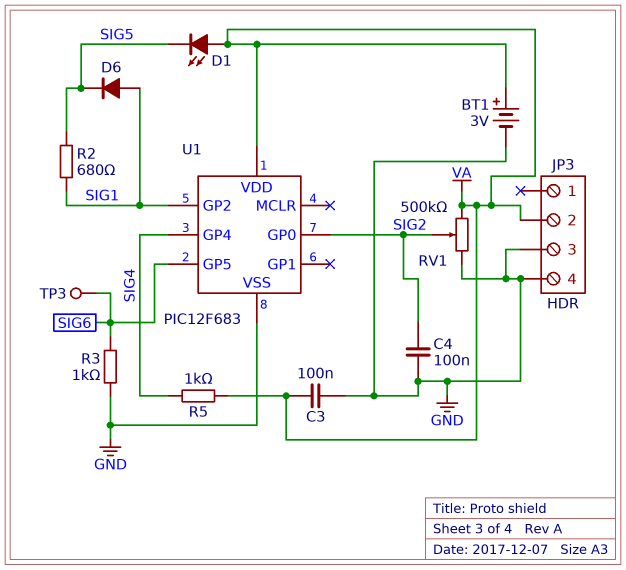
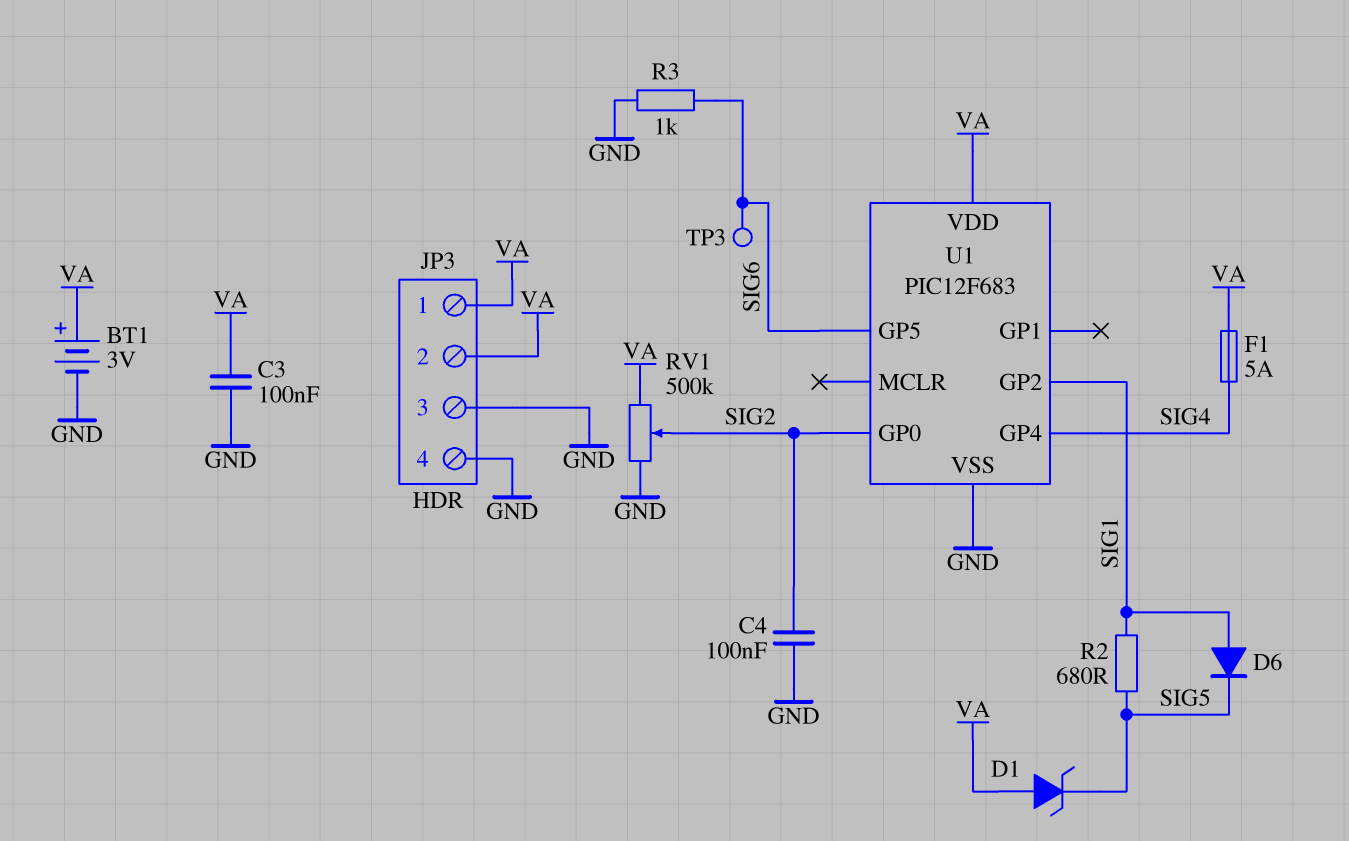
D1: LED (A VA, K SIG5) -> zener (A VA, K SIG5)
F1: none -> 5A (SIG4, VA)
JP3 pin 1: none -> VA
R5: 1k (SIG4, VA) -> none

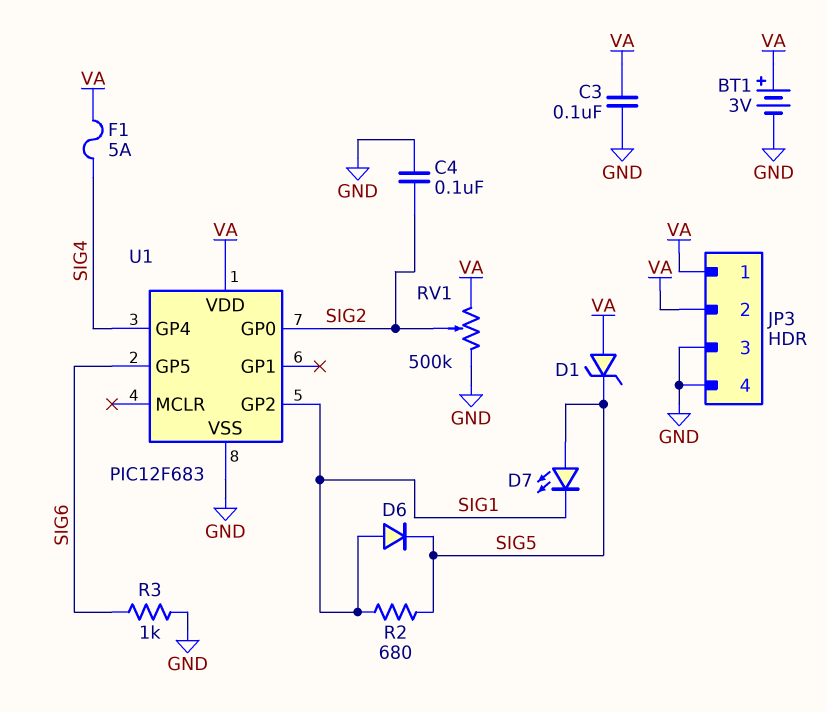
D7: none -> LED (A SIG5, K SIG1)
TP3: test point (SIG6) -> none

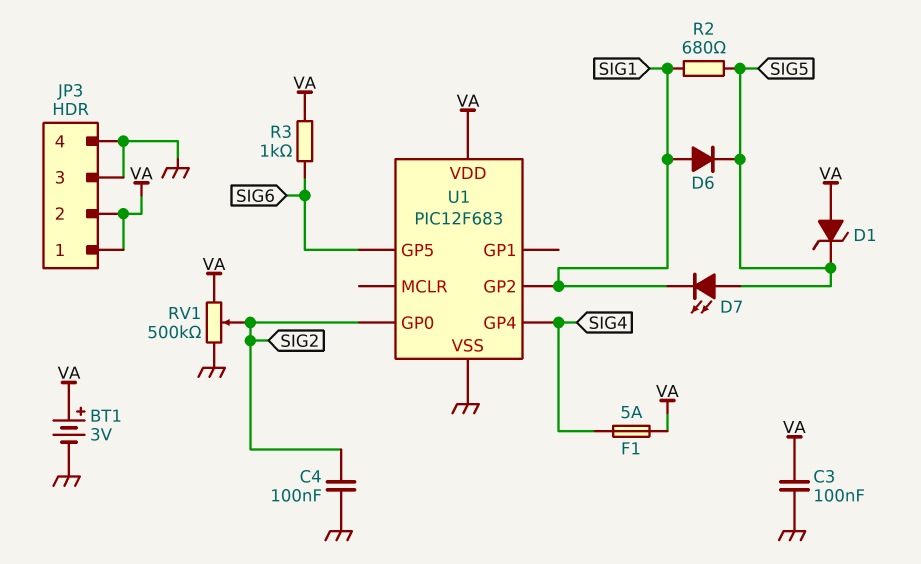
R3: 1k (GND, SIG6) -> 1k (SIG6, VA)

